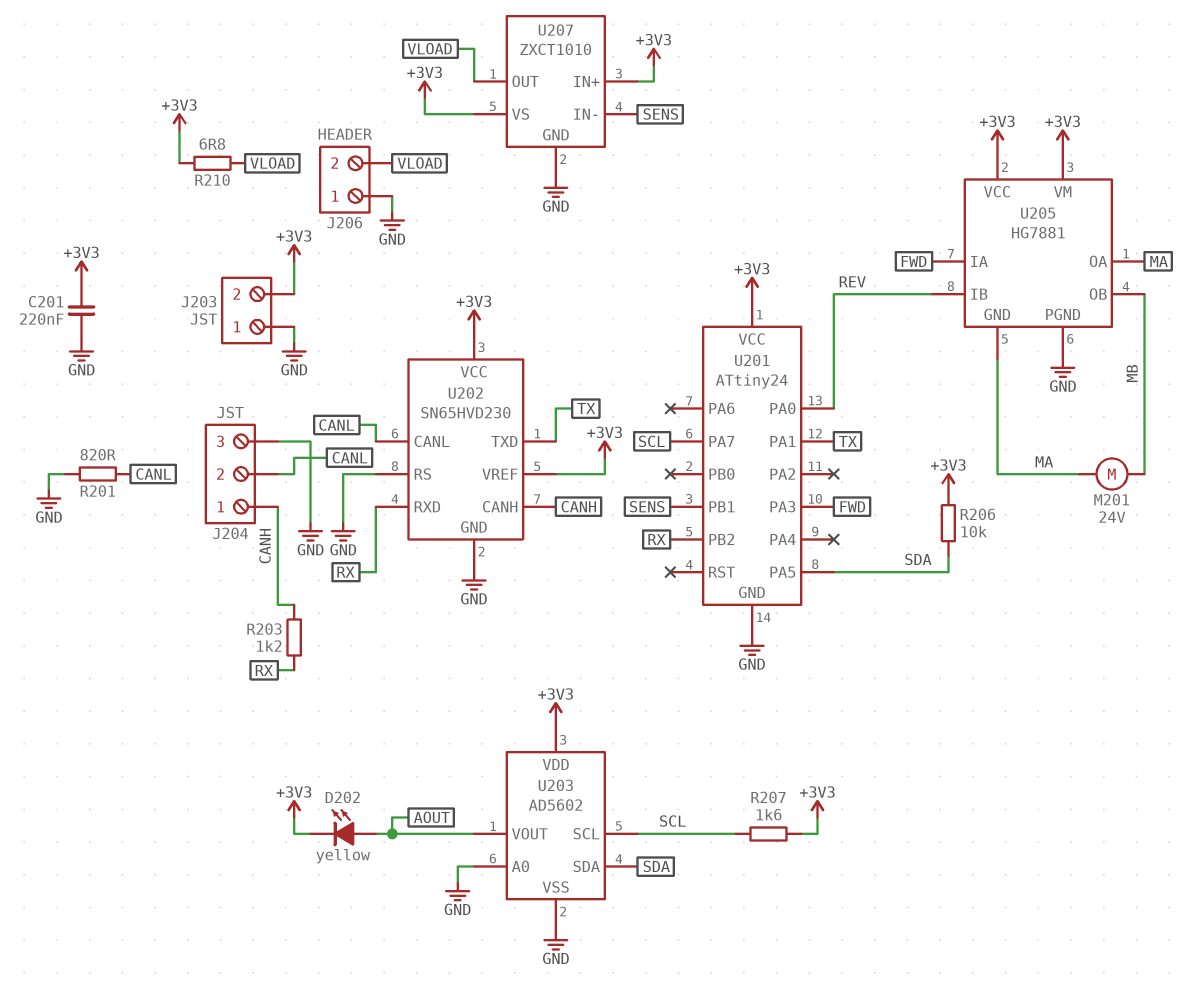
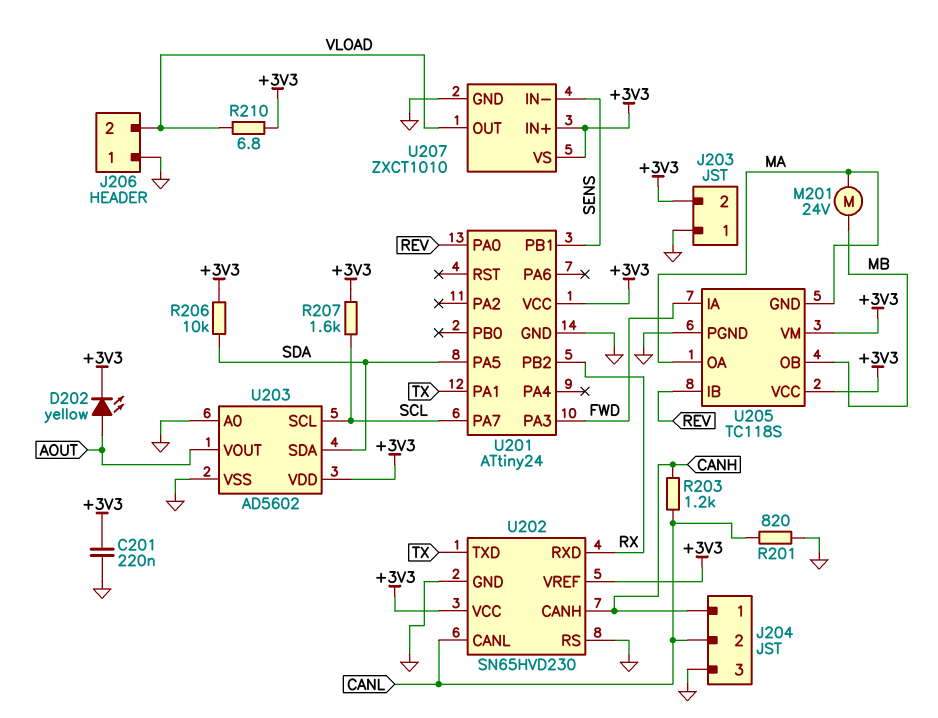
R203: 1.2k (CANH, RX) -> 1.2k (CANH, CANL)
U205: HG7881 -> TC118S

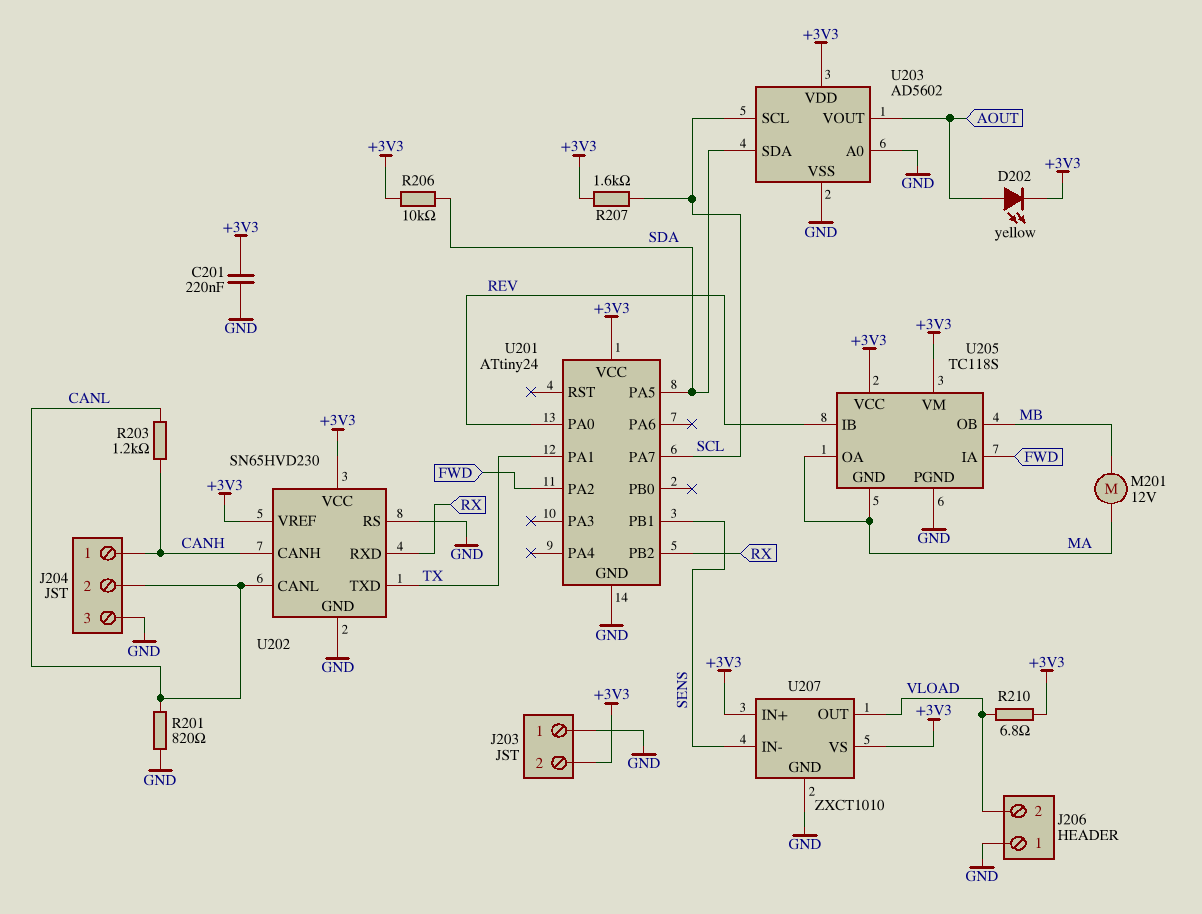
M201: motor 24V (MA, MB) -> motor 12V (MA, MB)
U201 pin PA2: none -> FWD
U201 pin PA3: FWD -> none

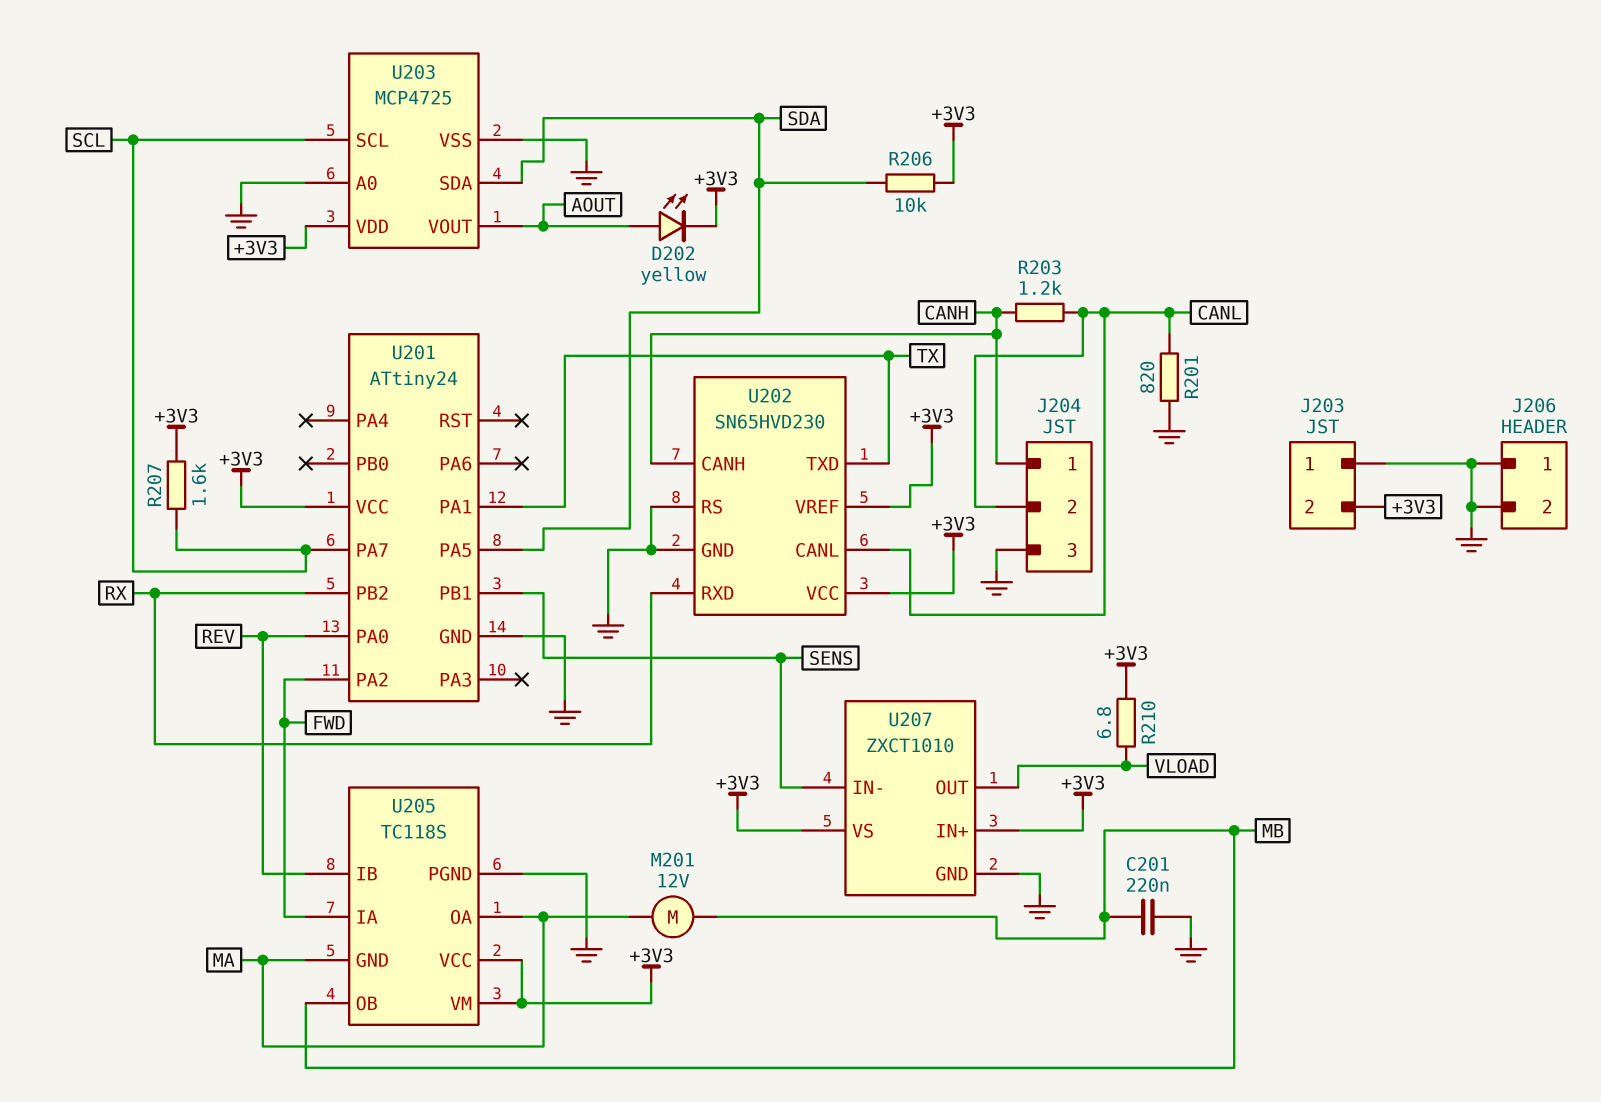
C201: 220nF (+3V3, GND) -> 220nF (GND, MB)
J206 pin 2: VLOAD -> GND
U203: AD5602 -> MCP4725

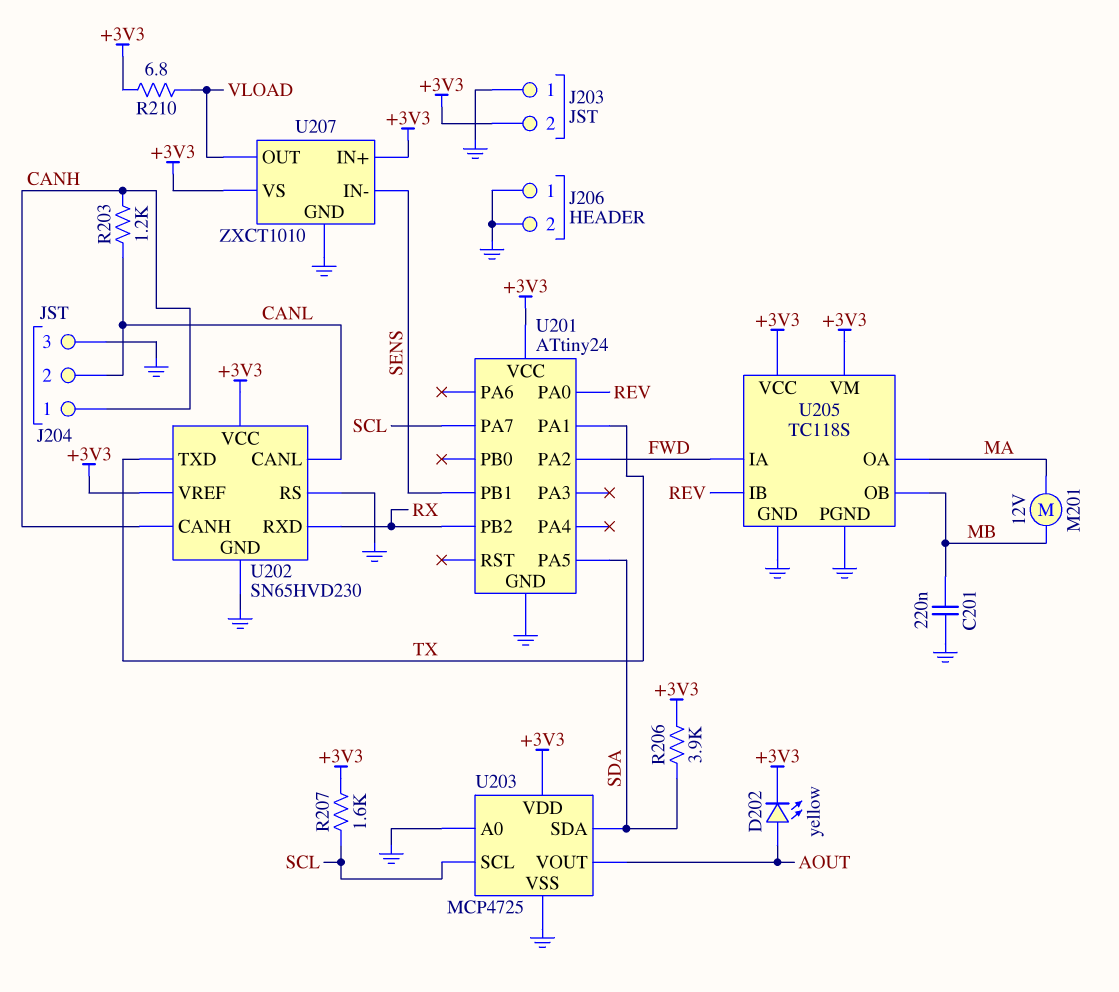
R201: 820 (CANL, GND) -> none
R206: 10k (+3V3, SDA) -> 3.9k (+3V3, SDA)
U205 pin GND: MA -> GND

